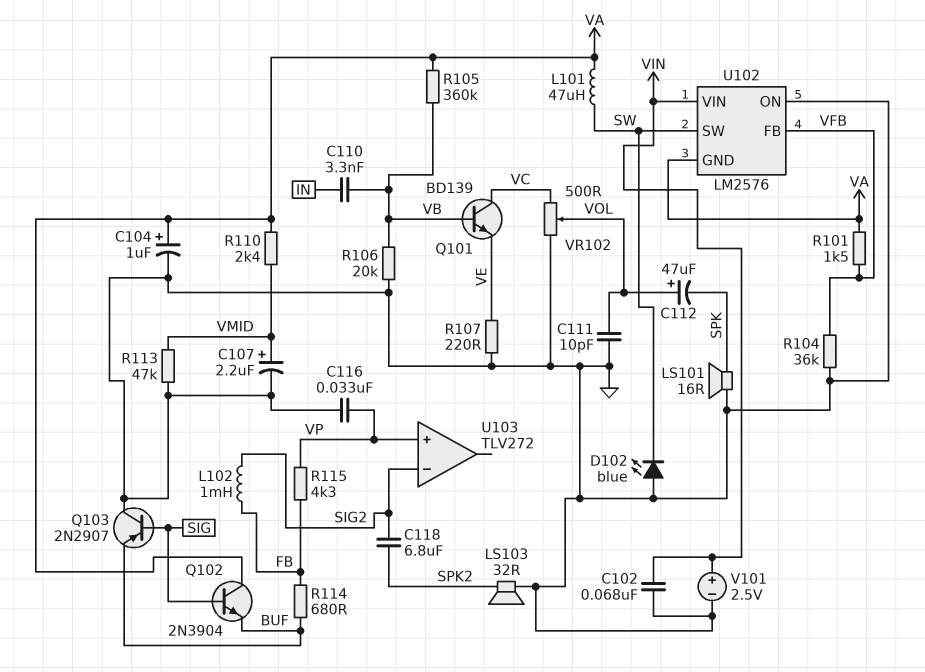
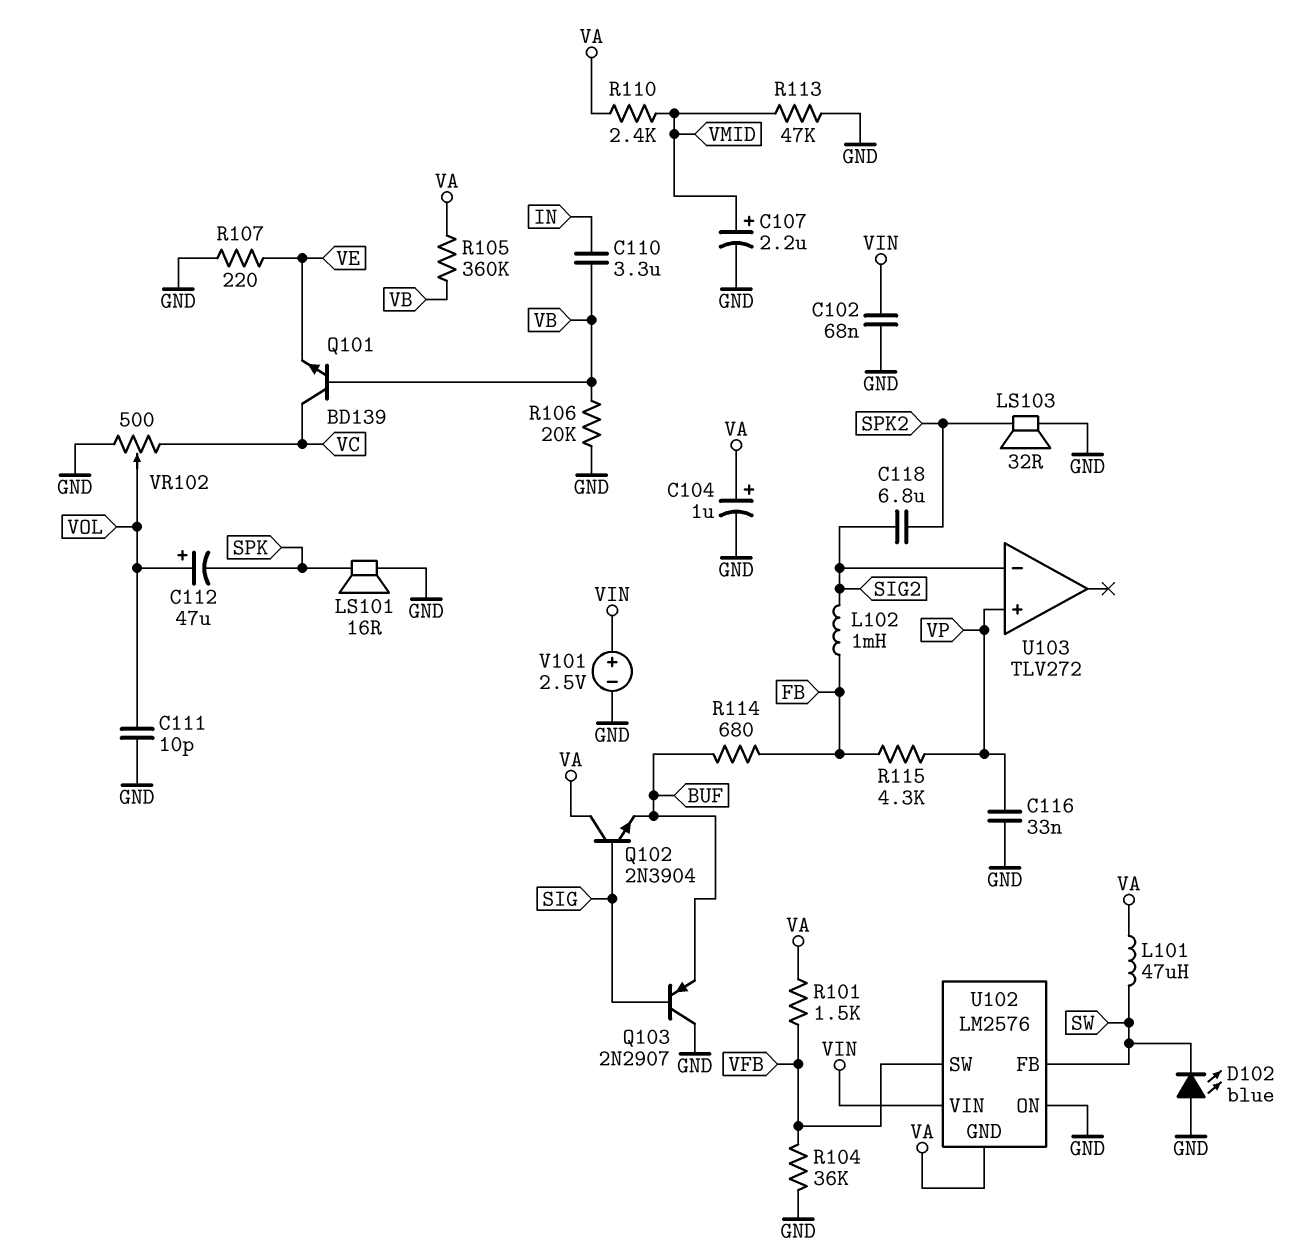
C110: 3.3nF (IN, VB) -> 3.3uF (IN, VB)
U102 pin FB: VFB -> SW
U102 pin SW: SW -> VFB

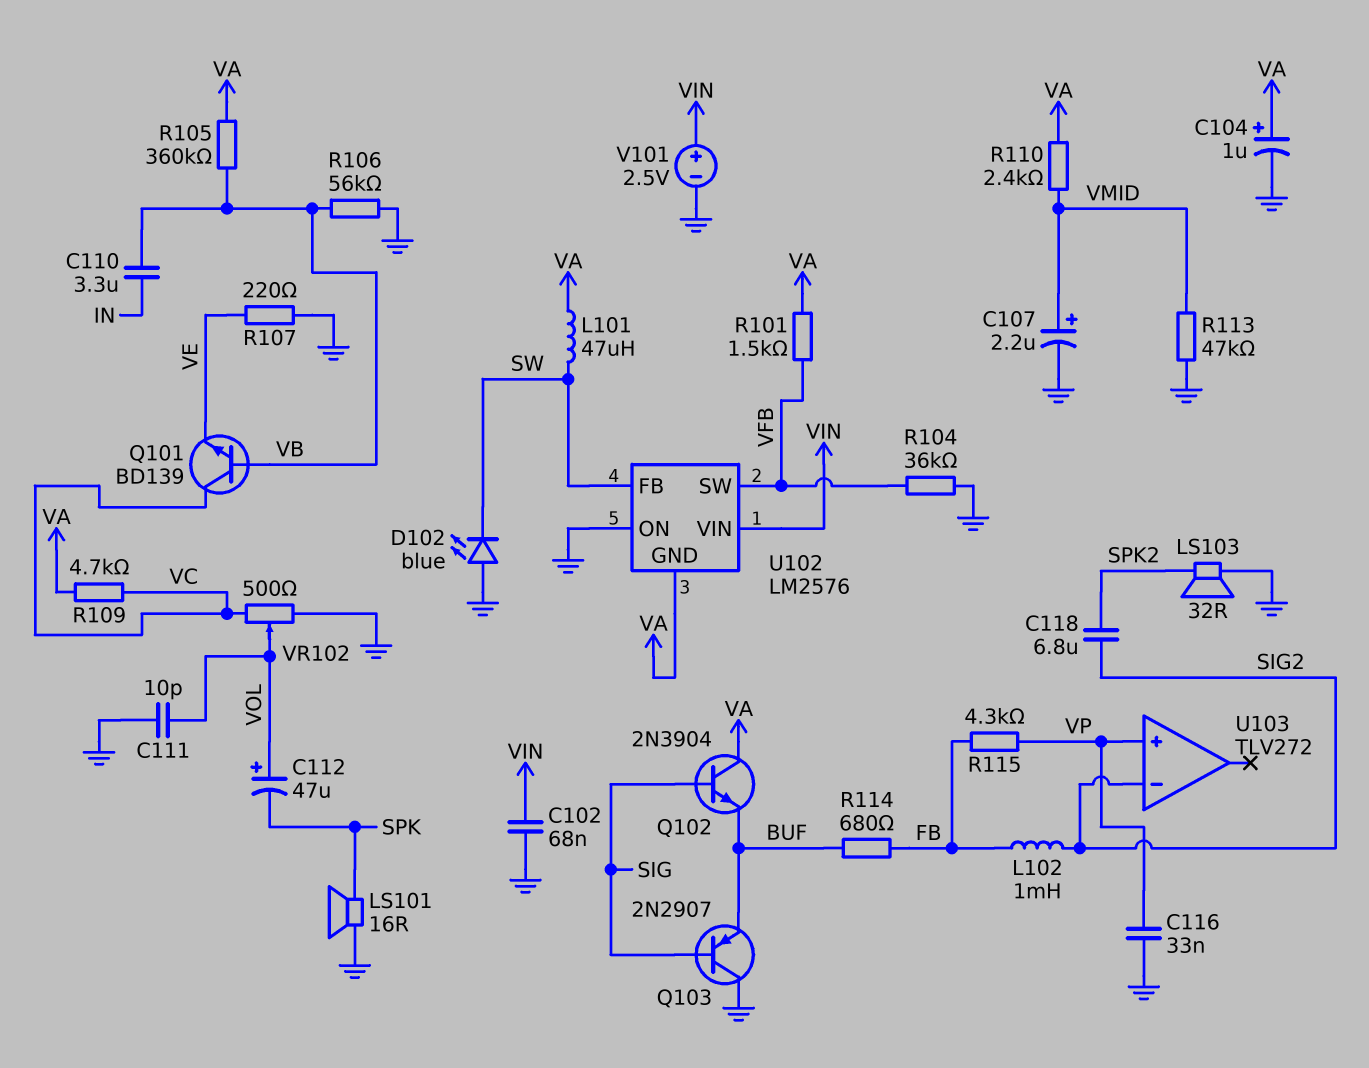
R106: 20k (GND, VB) -> 56k (GND, VB)
R109: none -> 4.7k (VA, VC)

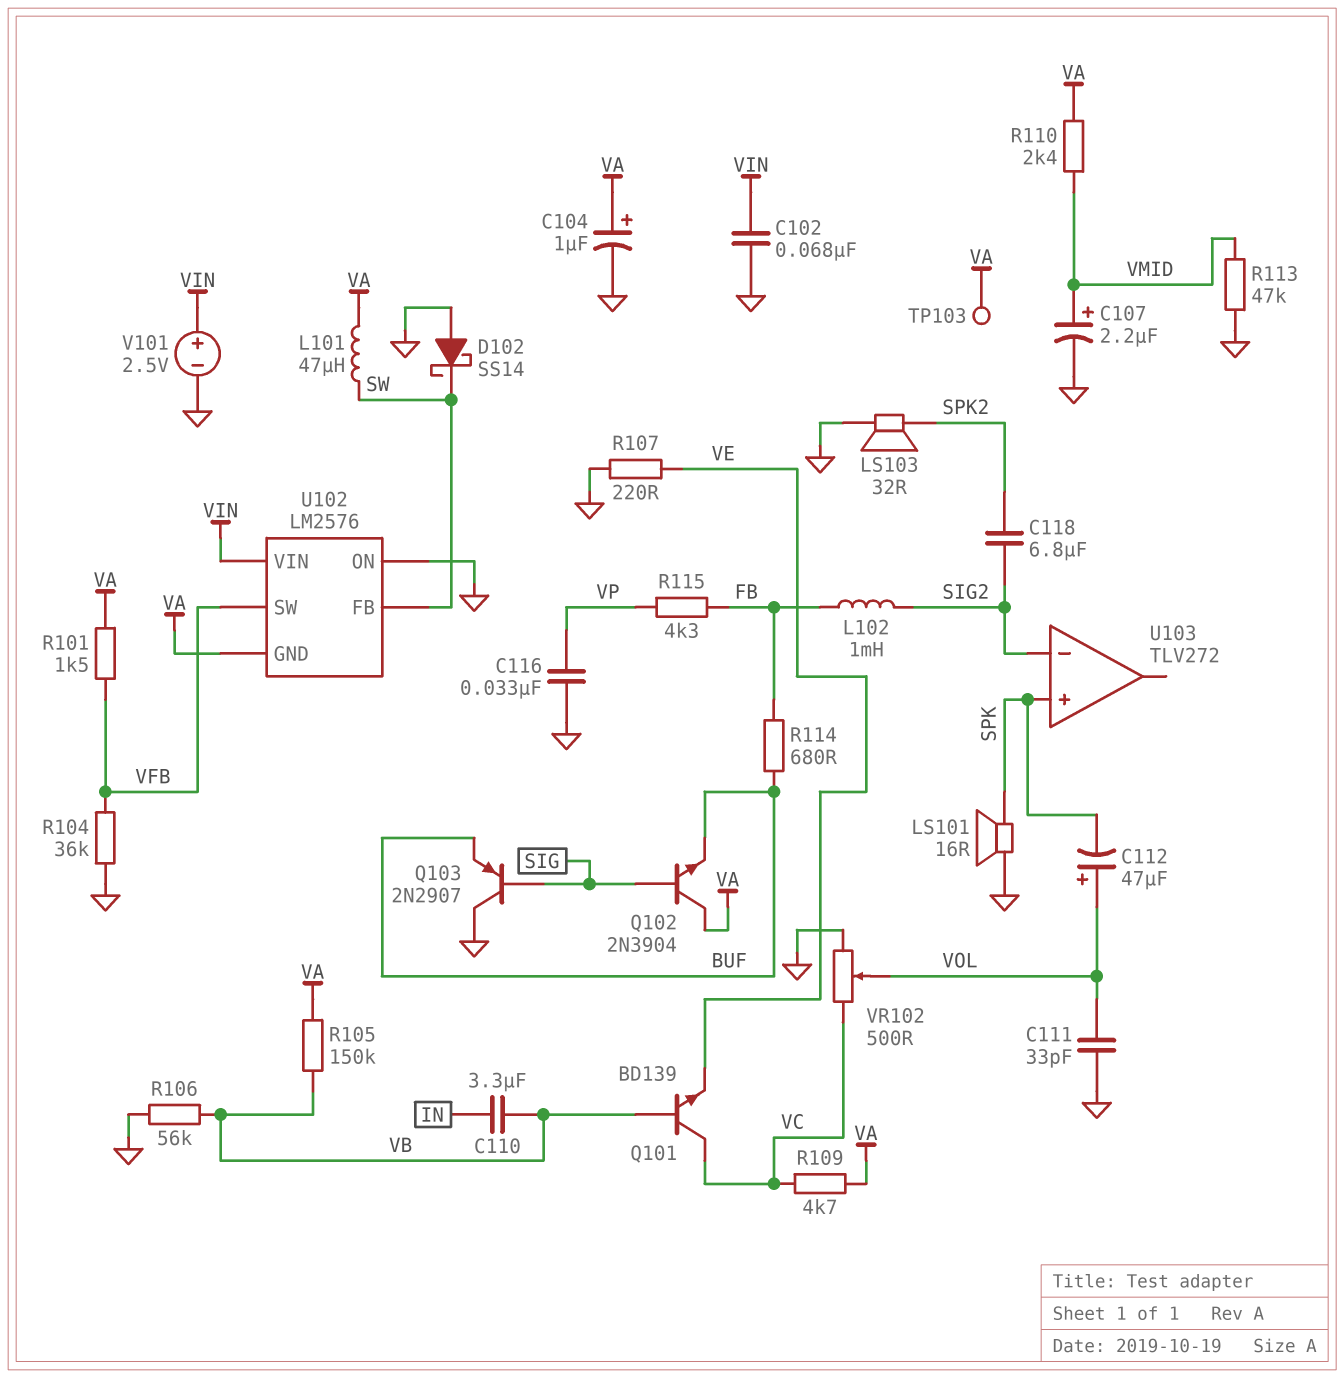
C111: 10pF (GND, VOL) -> 33pF (GND, VOL)
D102: LED blue (A GND, K SW) -> schottky SS14 (A GND, K SW)
R105: 360k (VA, VB) -> 150k (VA, VB)
TP103: none -> test point (VA)
U103 pin in+: VP -> SPK

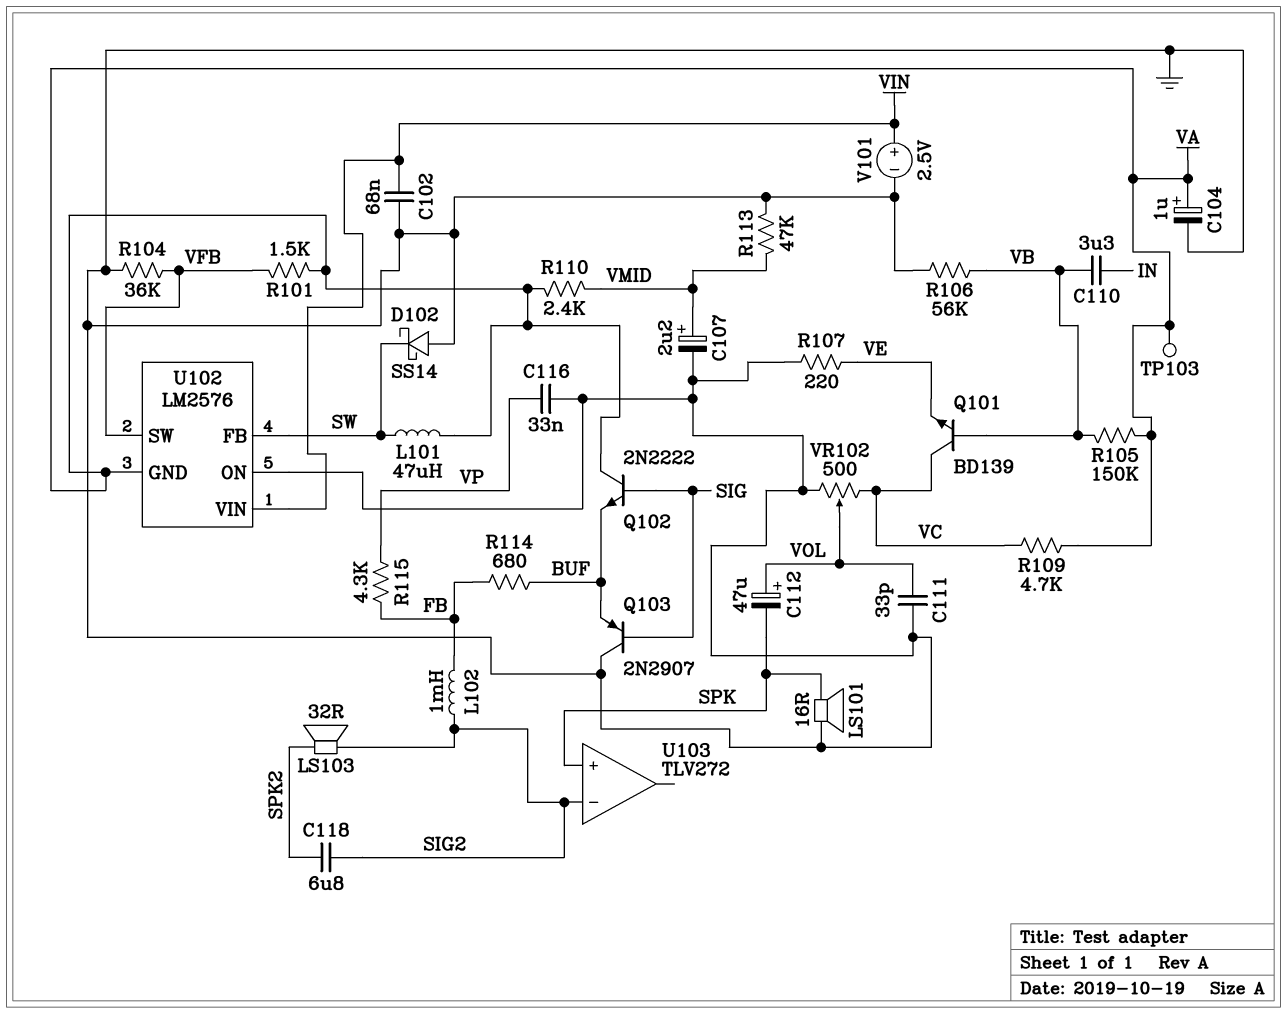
LS103: speaker 32R (GND, SPK2) -> speaker 32R (SIG2, SPK2)
Q102: NPN 2N3904 (B SIG, C VA, E BUF) -> NPN 2N2222 (B SIG, C VA, E BUF)

